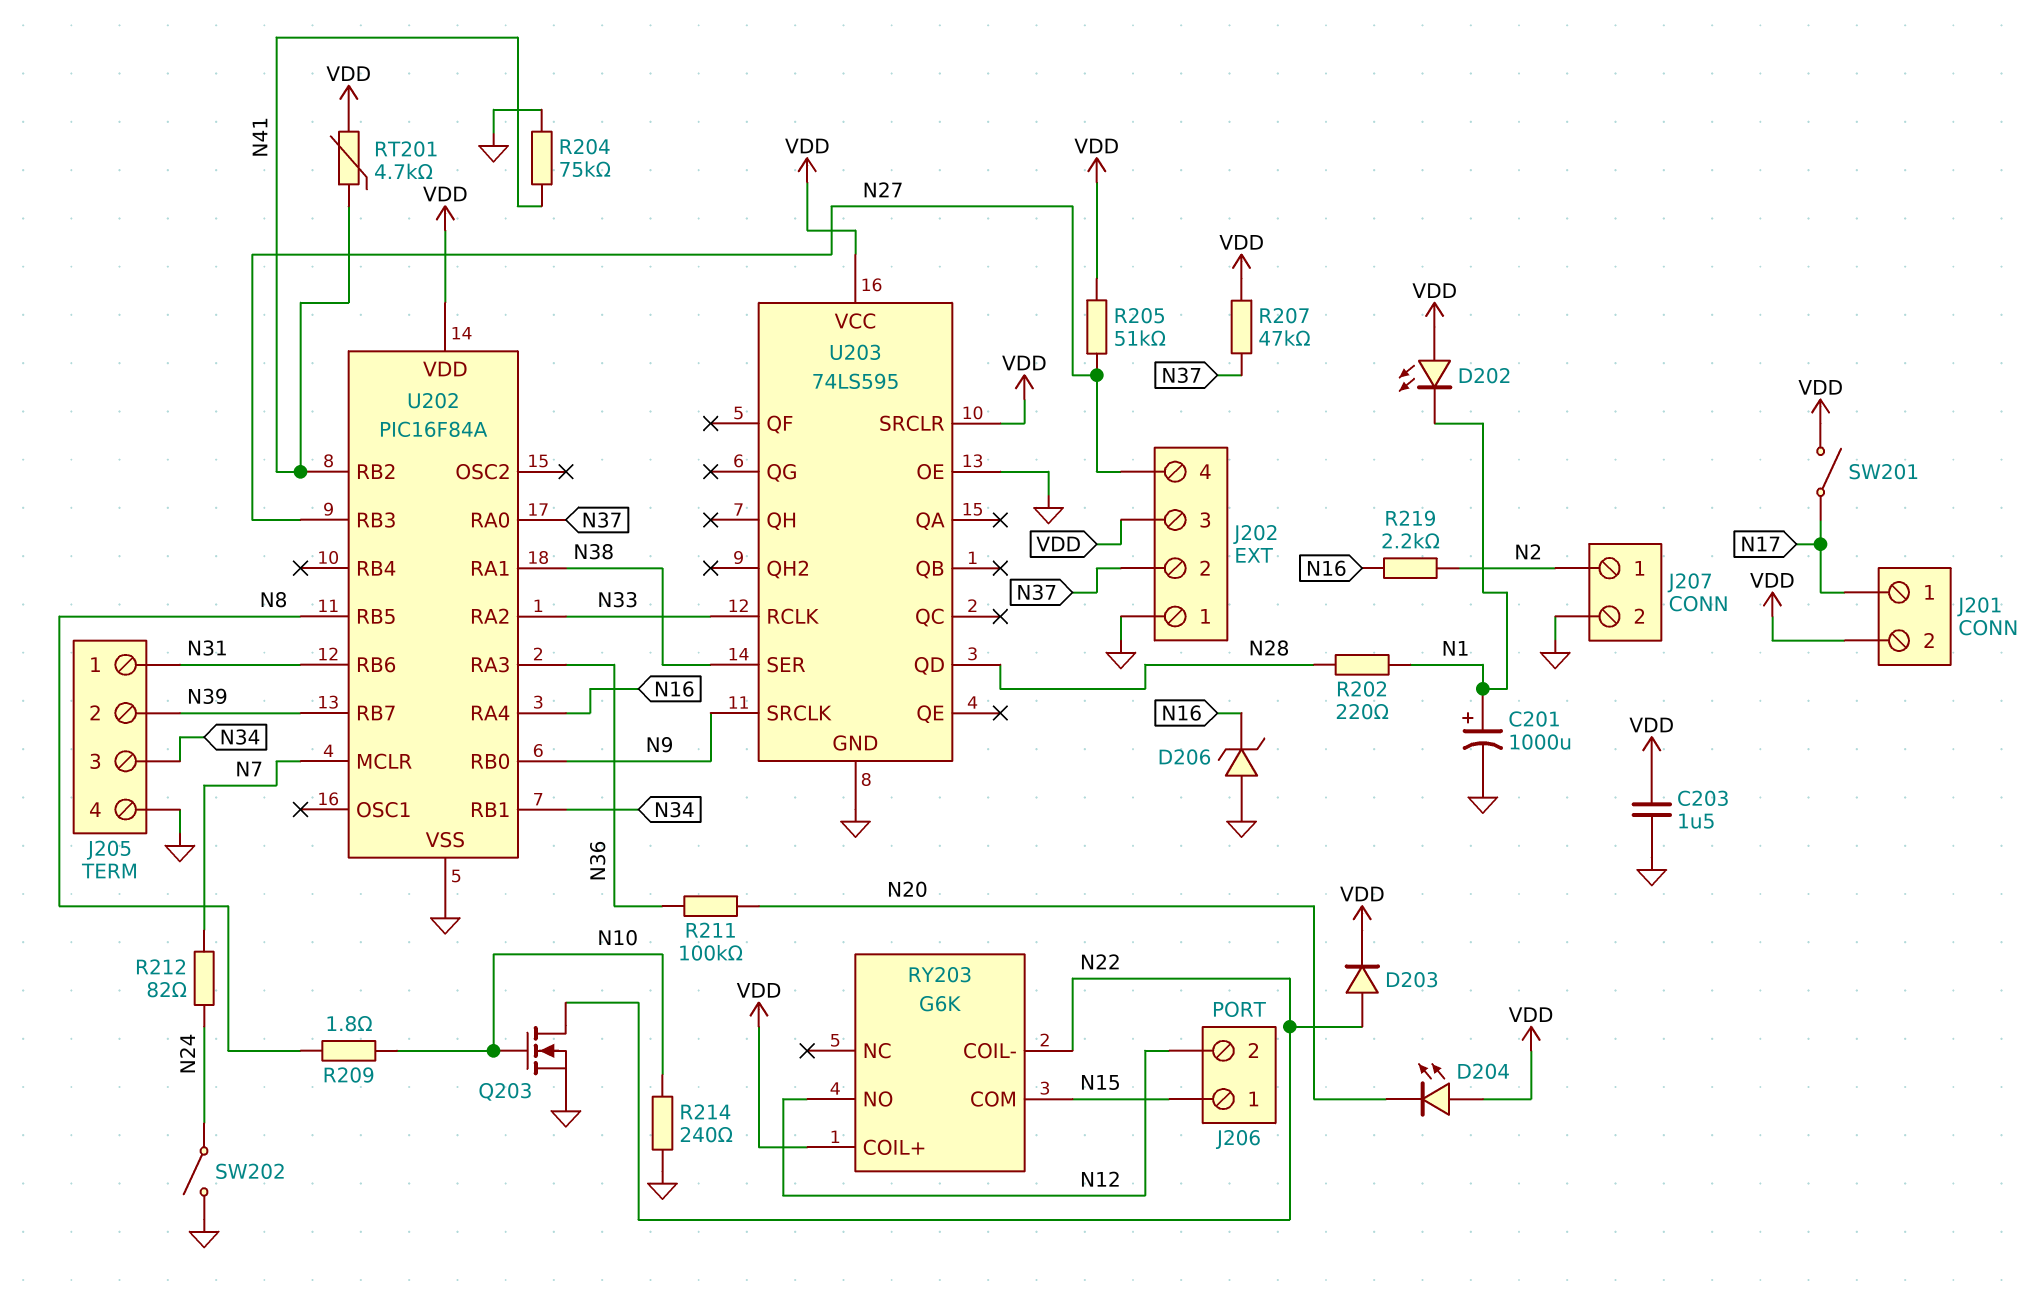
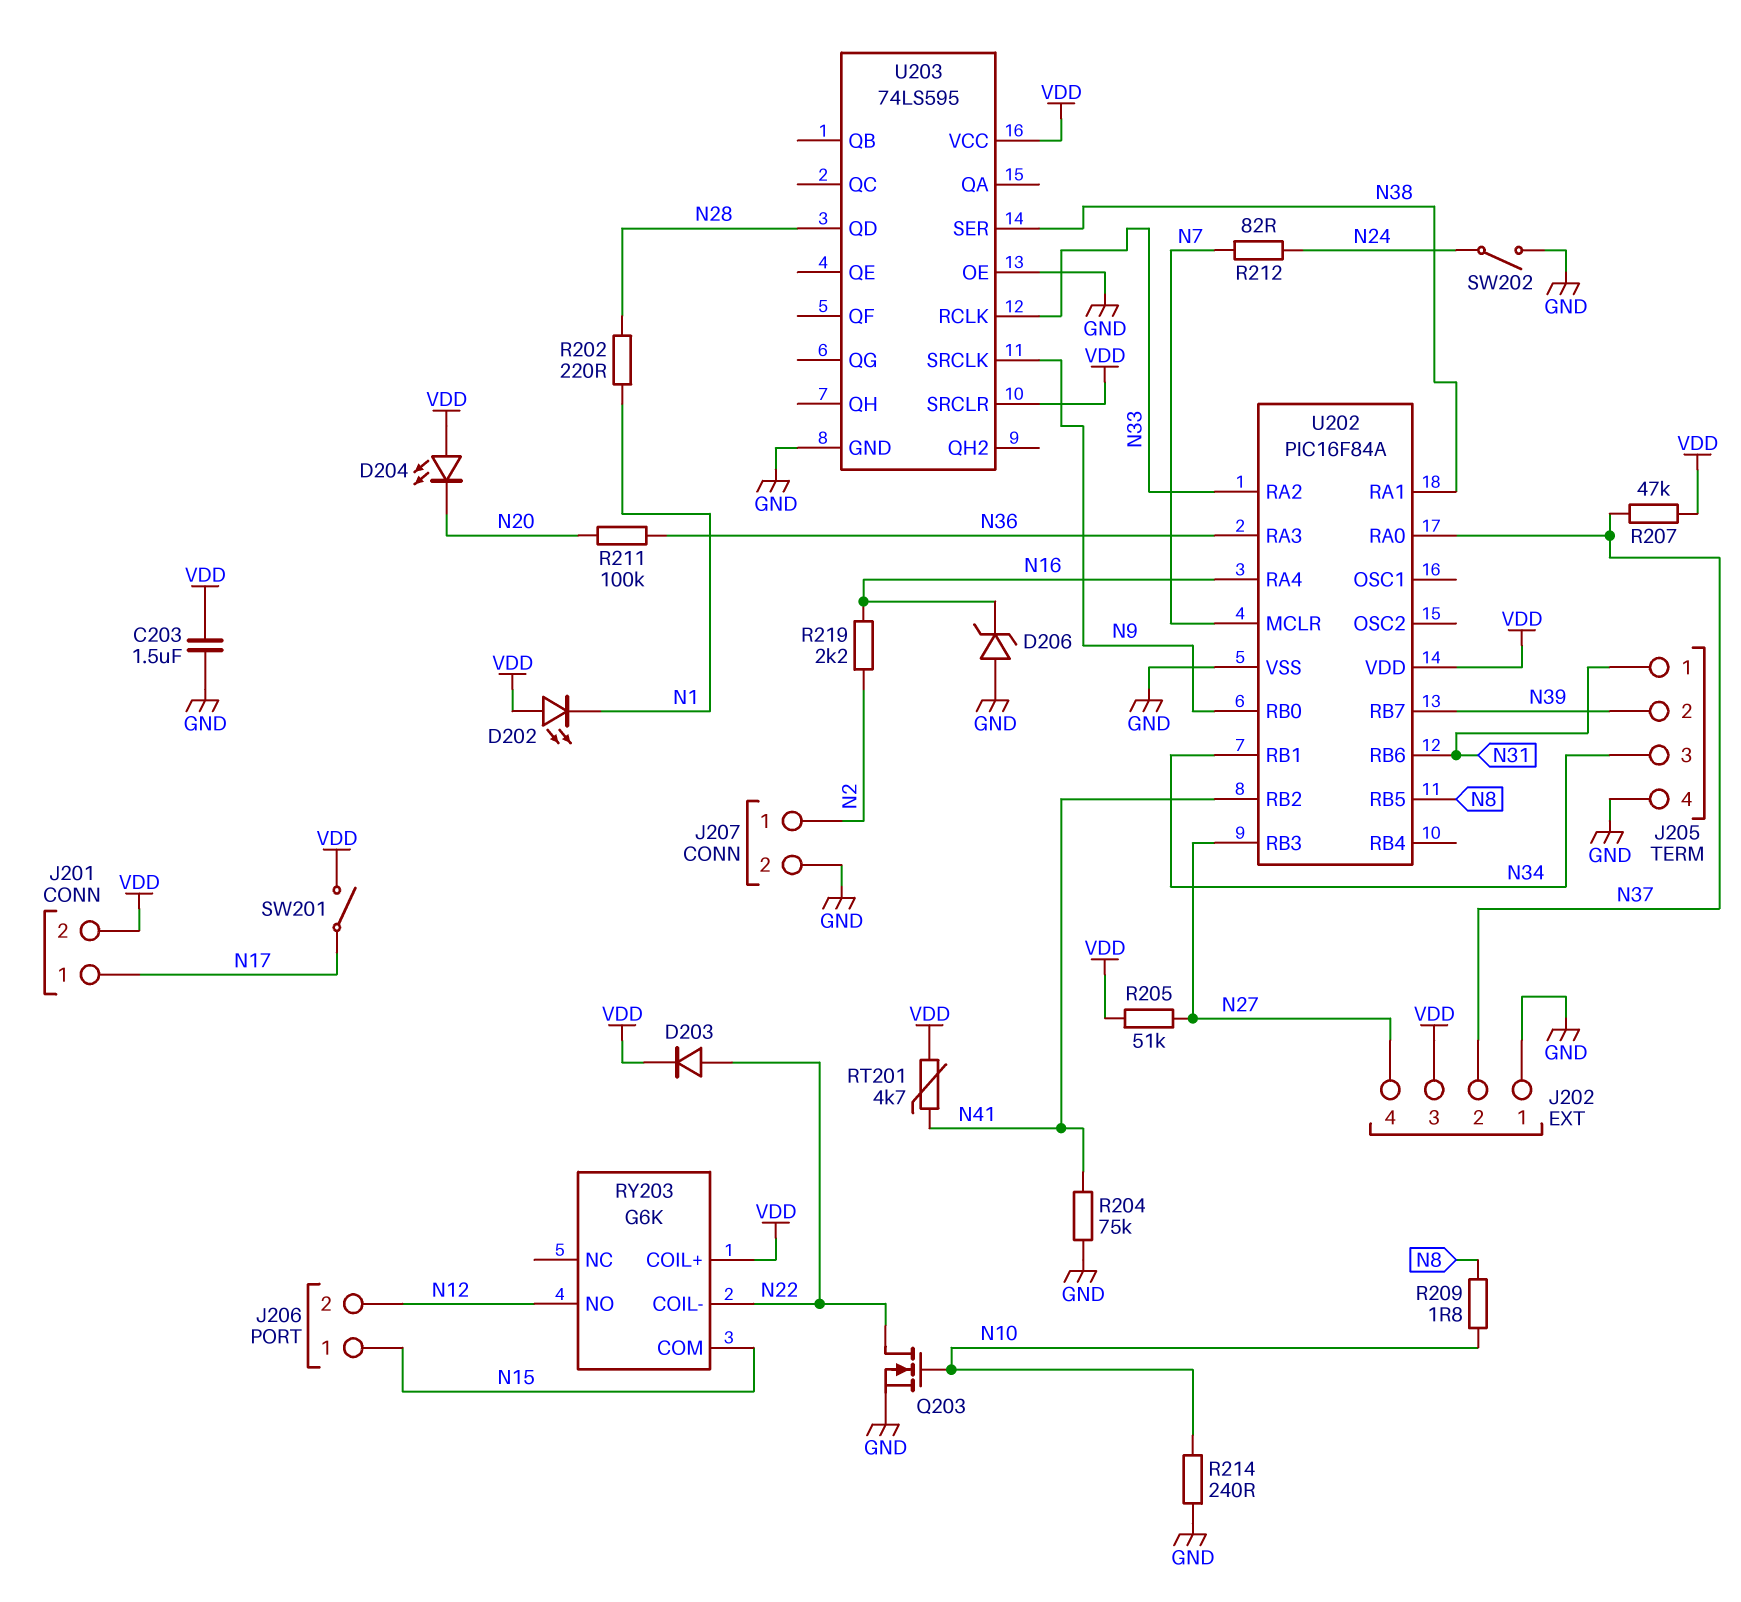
C201: 1000uF (plus N1, minus GND) -> none

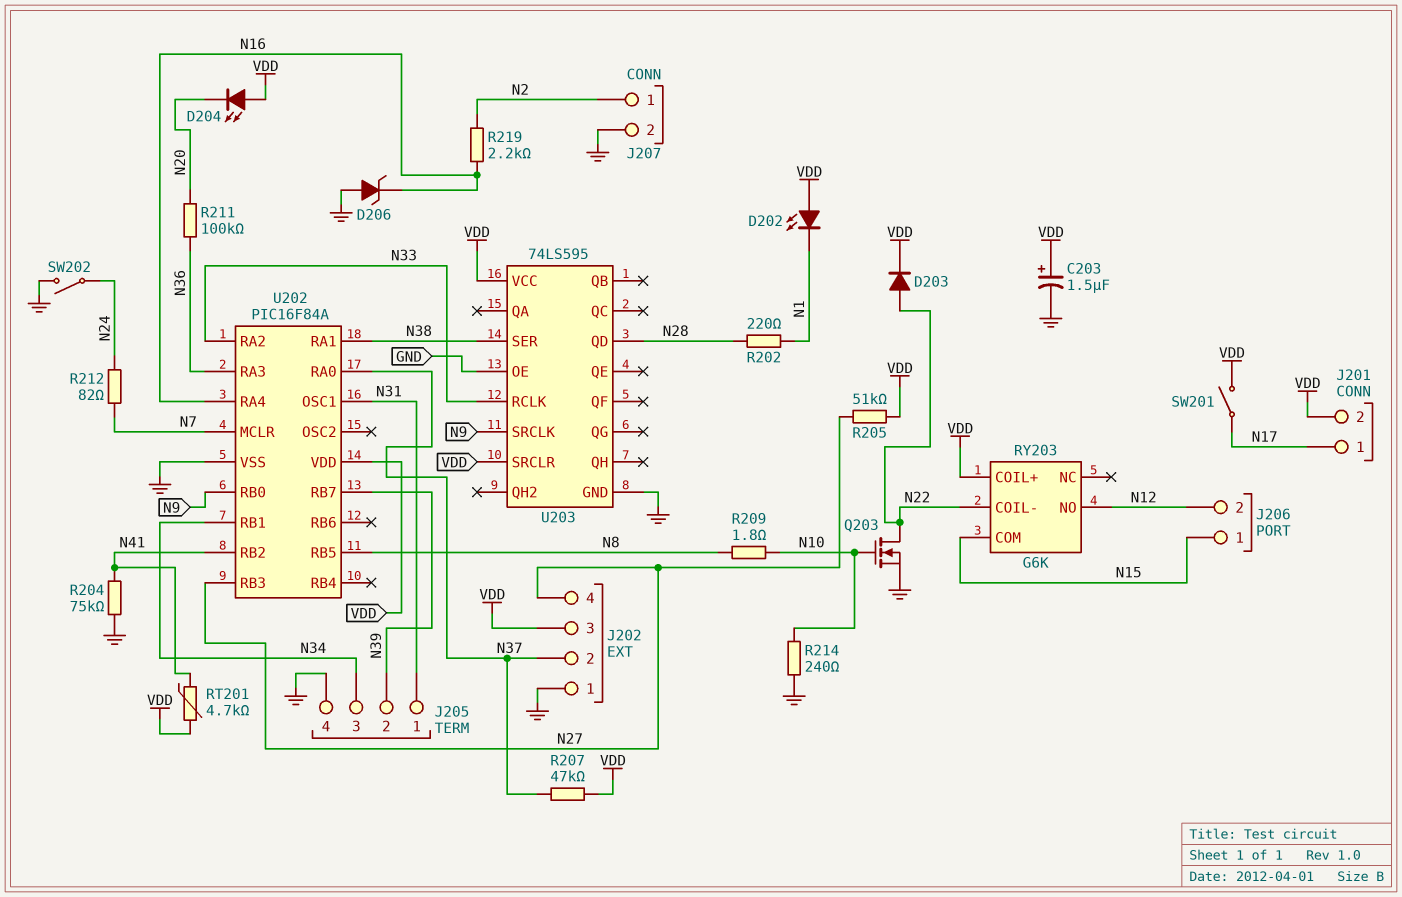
C203: 1.5uF (GND, VDD) -> 1.5uF (plus VDD, minus GND)
U202 pin OSC1: none -> N31
U202 pin RB6: N31 -> none

